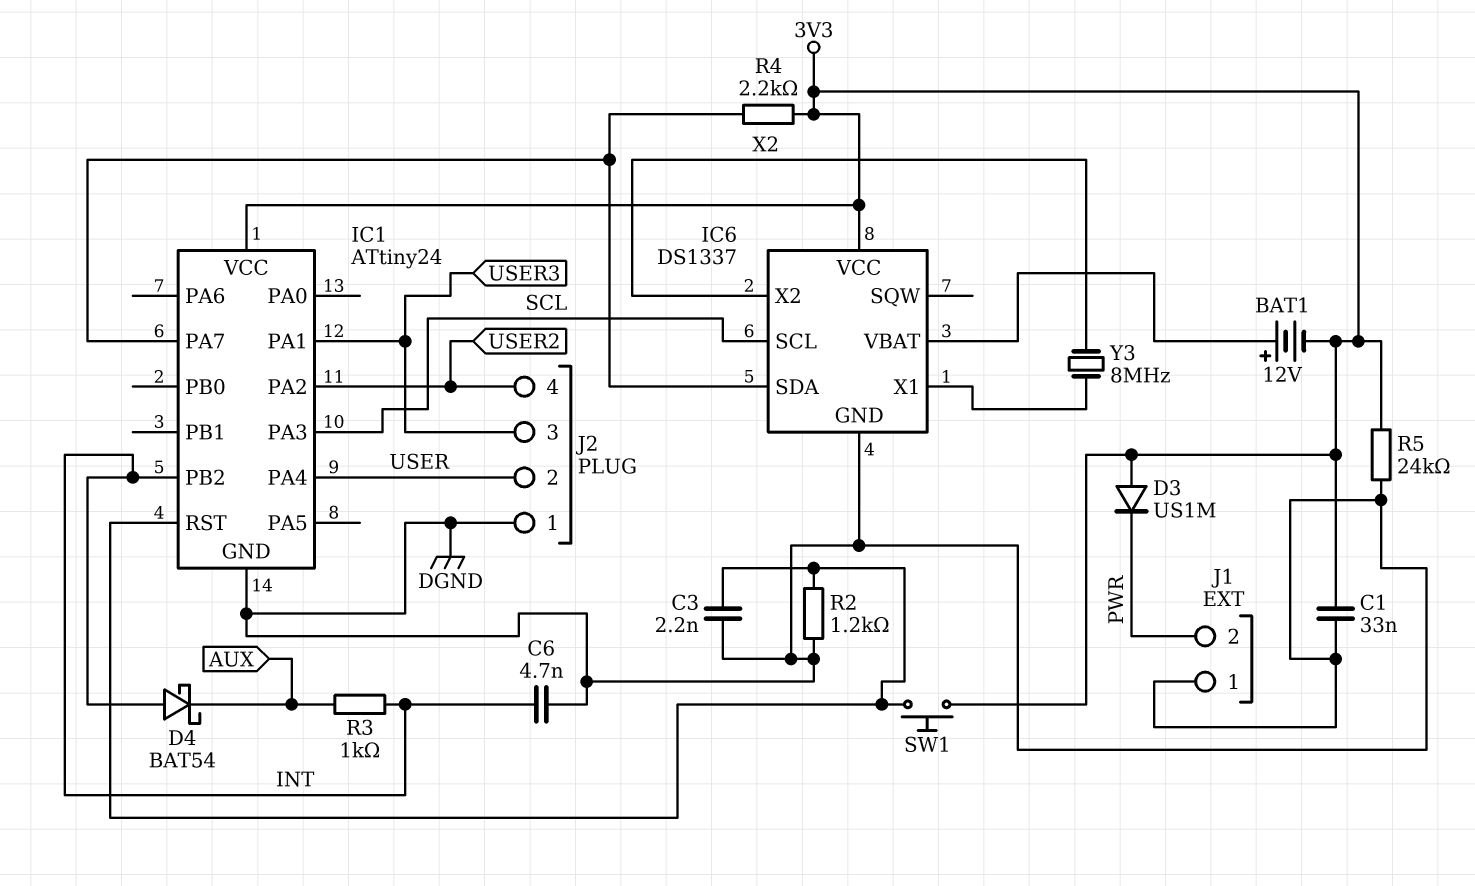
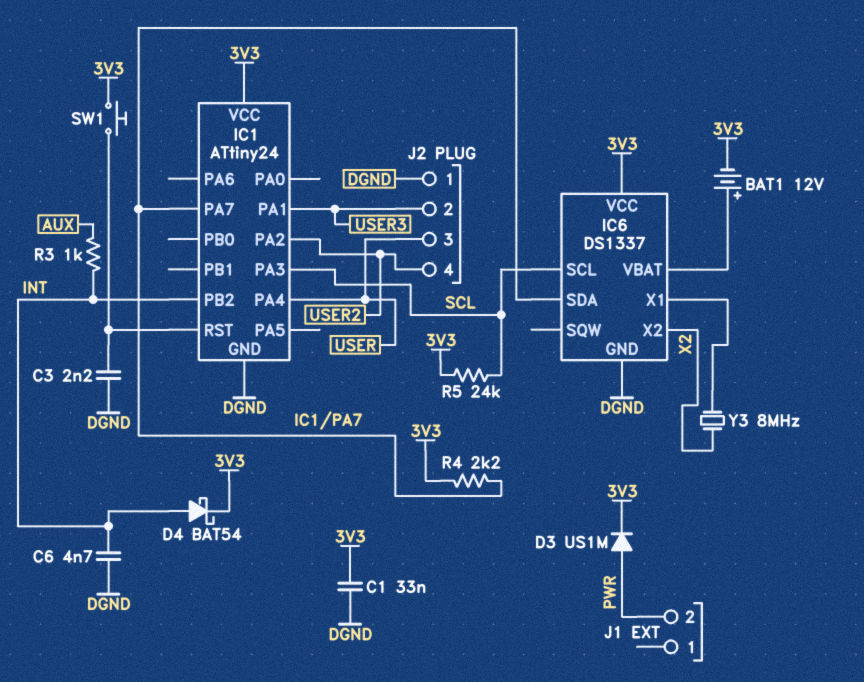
D3: diode US1M (A 3V3, K PWR) -> diode US1M (A PWR, K 3V3)
D4: schottky BAT54 (A INT, K AUX) -> schottky BAT54 (A INT, K 3V3)
J1 pin 1: DGND -> none
J2 pin 2: USER -> USER3
J2 pin 3: USER3 -> USER
R2: 1.2k (DGND, IC1/RST) -> none
R5: 24k (3V3, DGND) -> 24k (3V3, SCL)

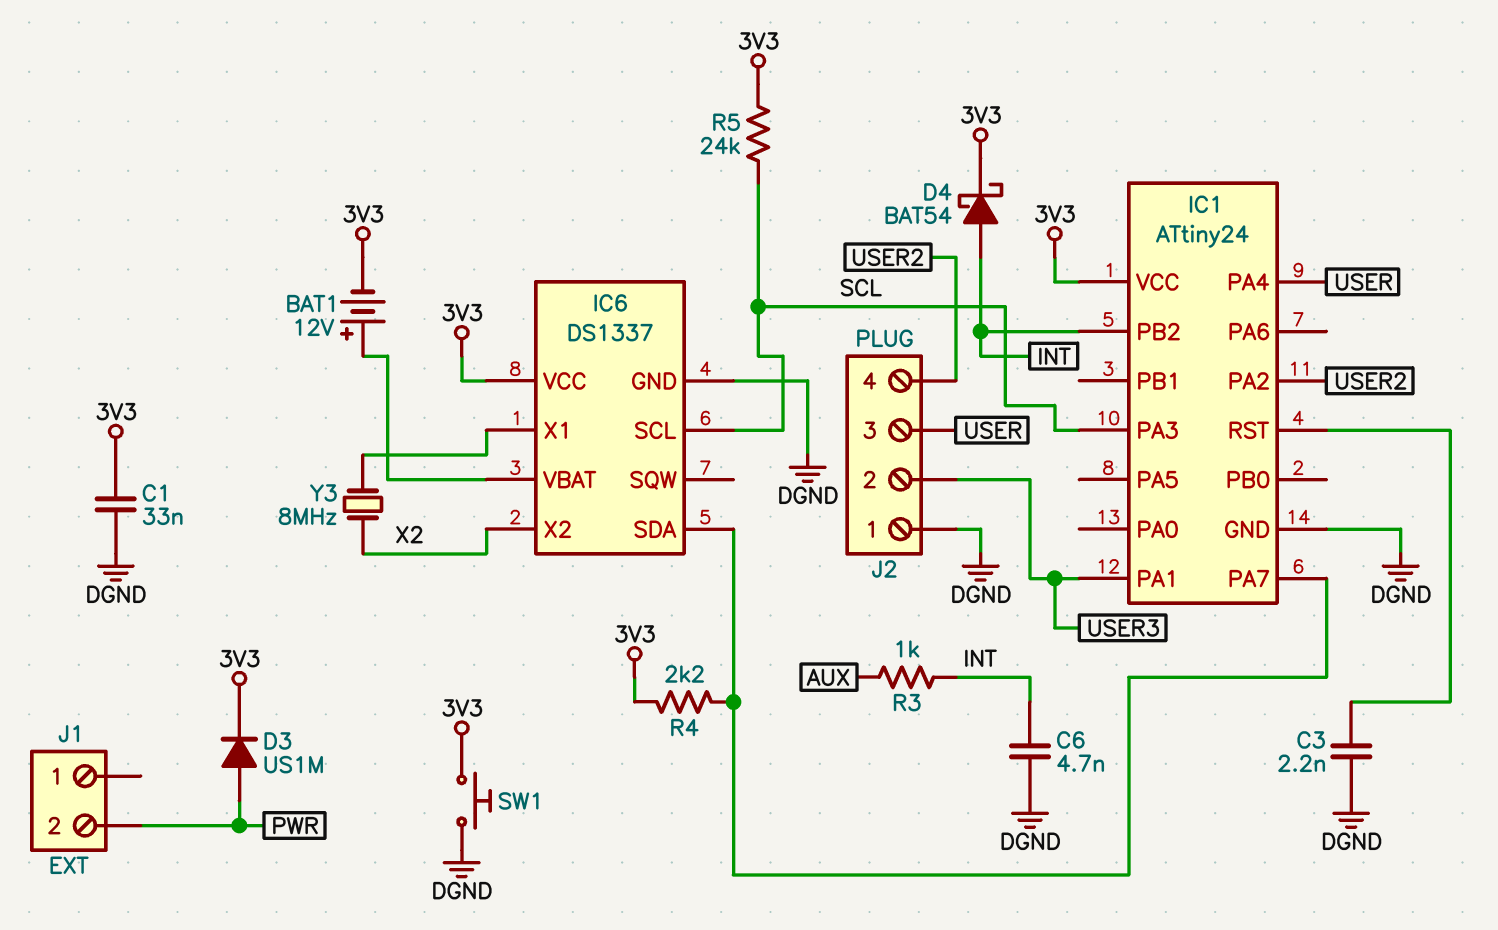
SW1: button (3V3, IC1/RST) -> button (3V3, DGND)

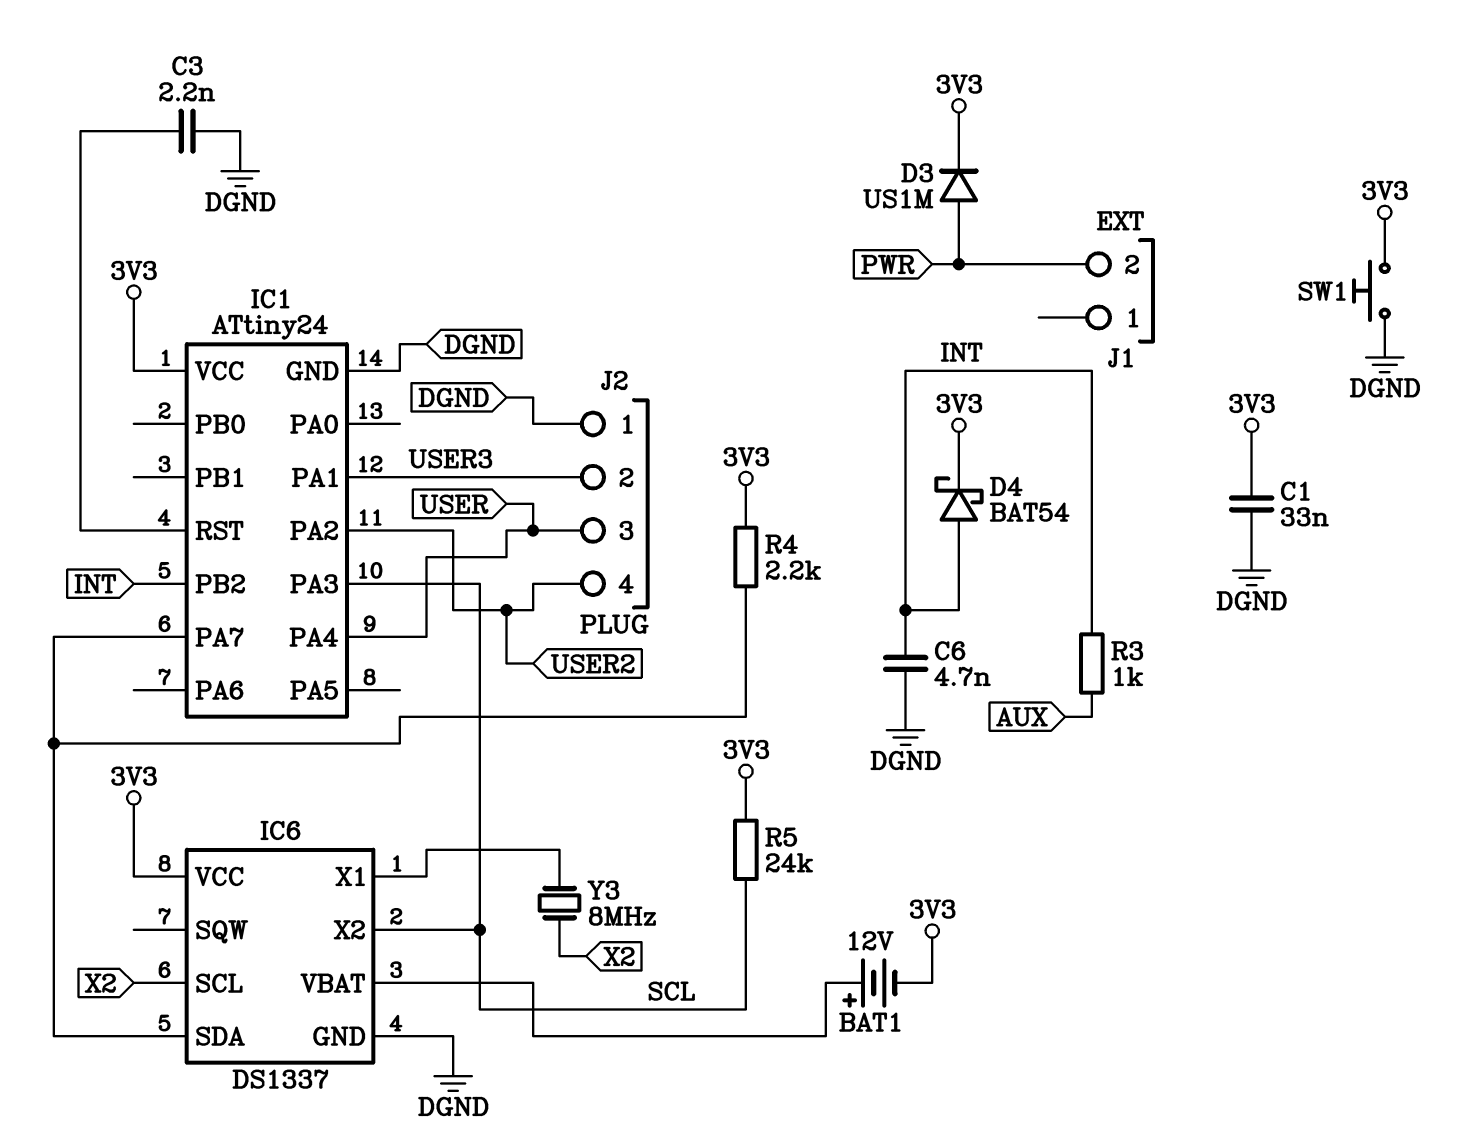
IC6 pin SCL: SCL -> X2
IC6 pin X2: X2 -> SCL

